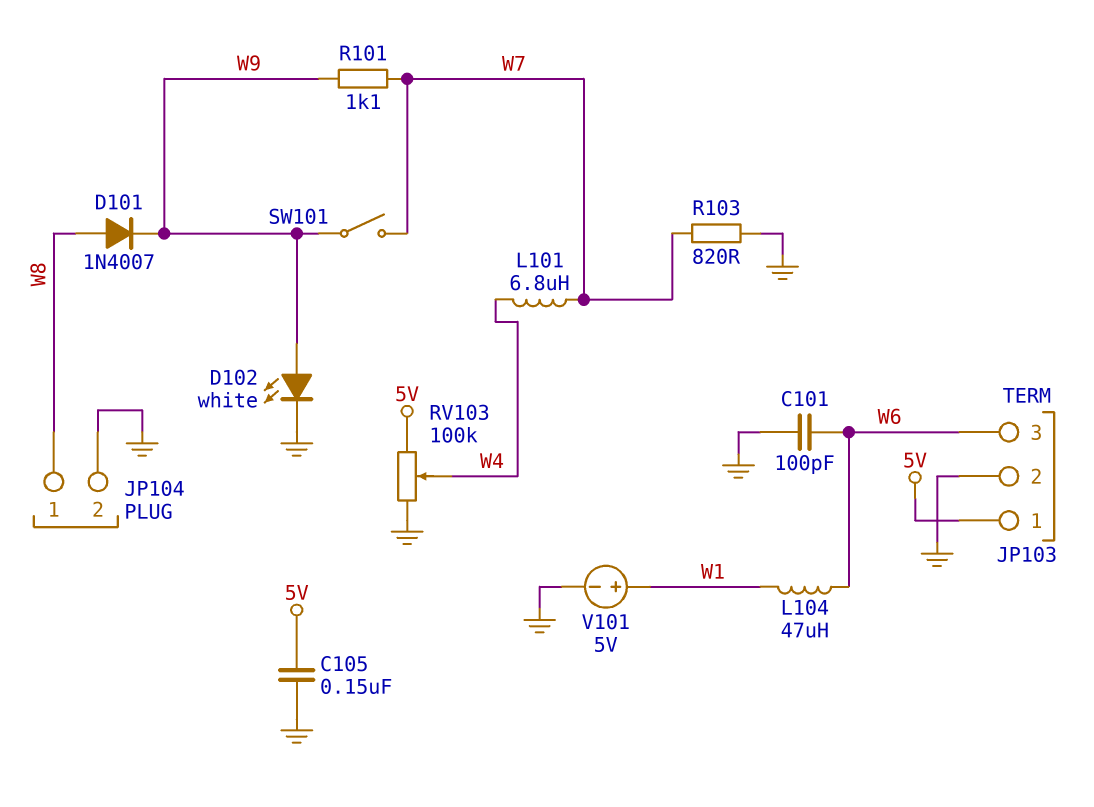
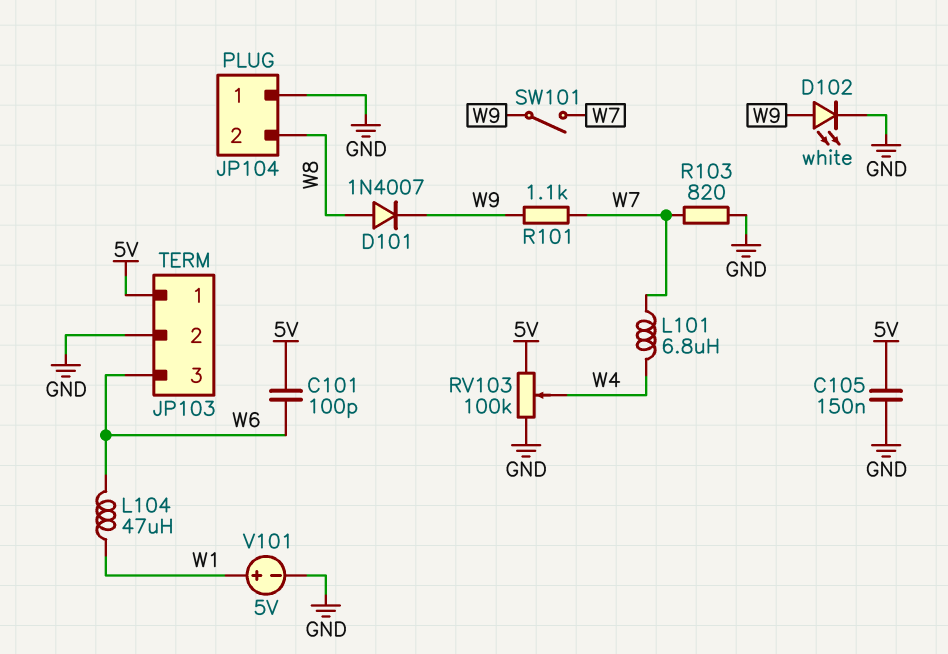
C101: 100pF (GND, W6) -> 100pF (5V, W6)
JP104 pin 1: W8 -> GND
JP104 pin 2: GND -> W8

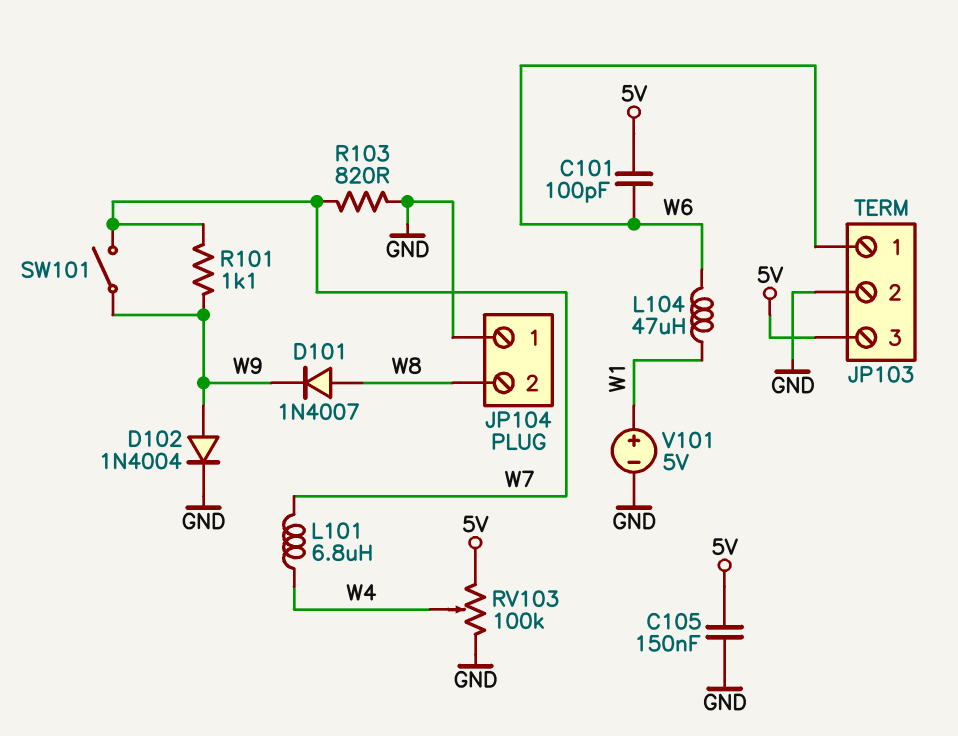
D102: LED white (A W9, K GND) -> diode 1N4004 (A W9, K GND)
JP103 pin 1: 5V -> W6
JP103 pin 3: W6 -> 5V

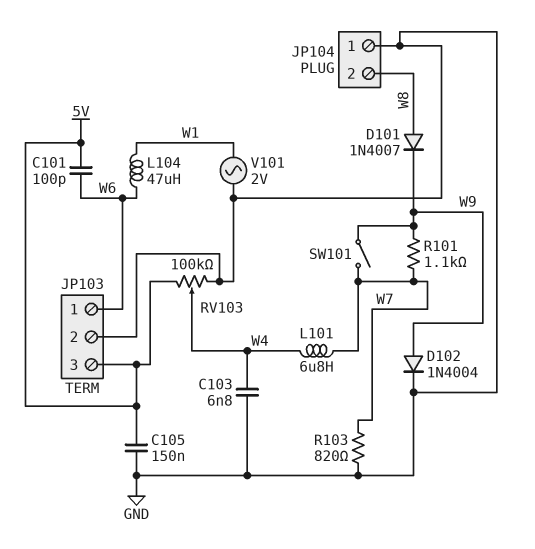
C103: none -> 6.8nF (GND, W4)
V101: 5V (plus W1, minus GND) -> AC 2V (GND, W1)

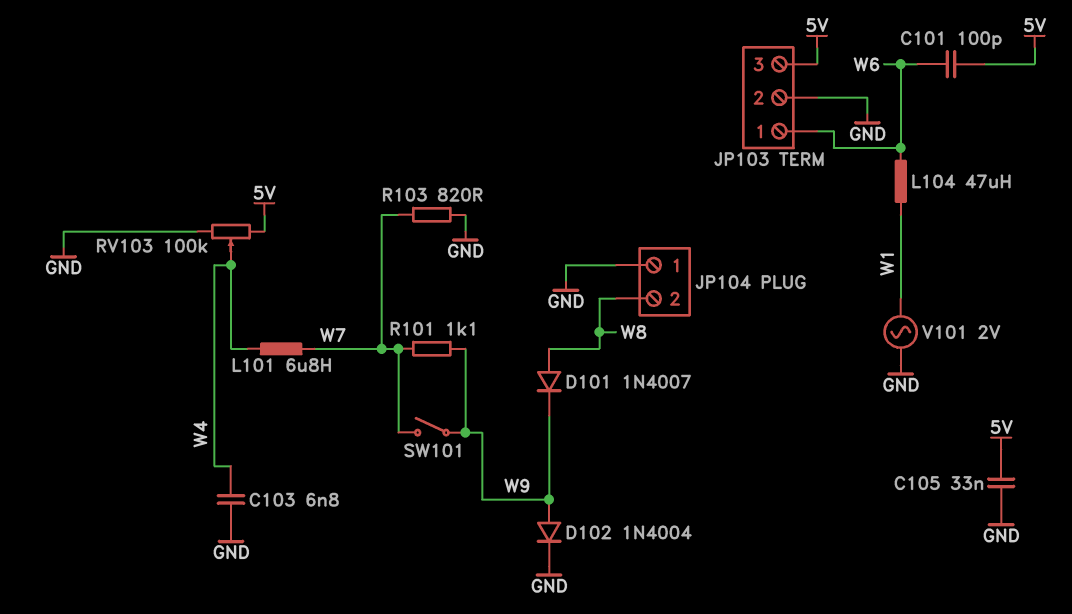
C105: 150nF (5V, GND) -> 33nF (5V, GND)

